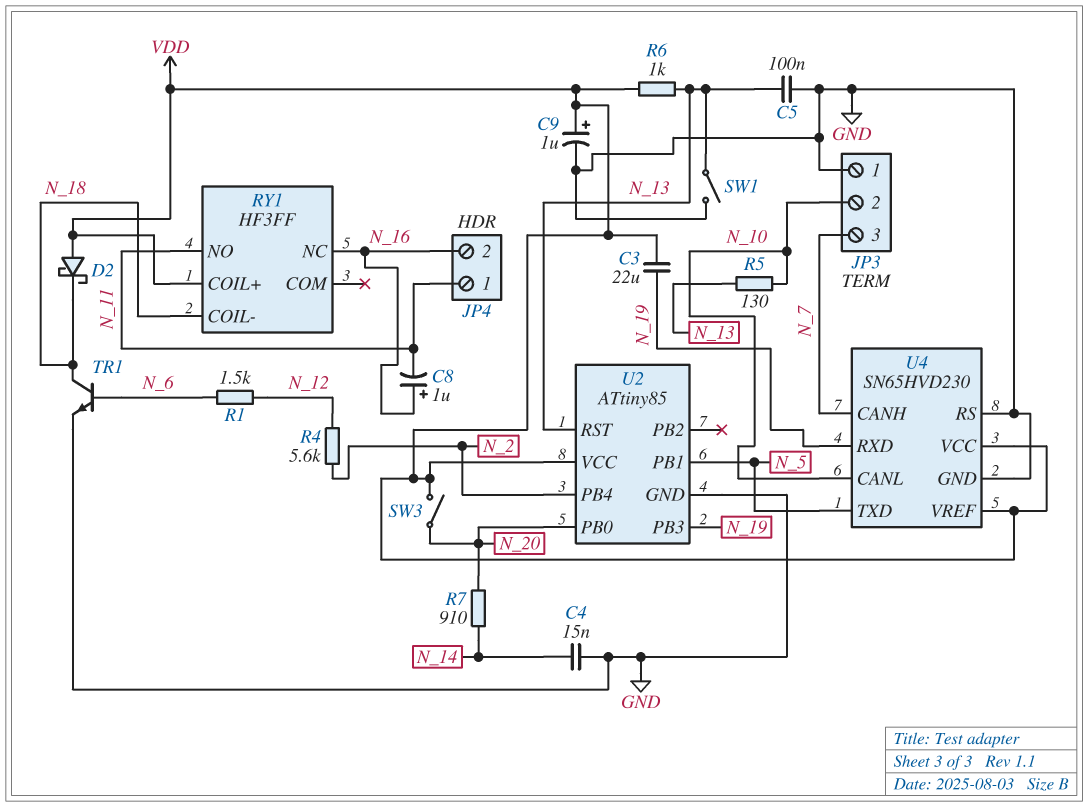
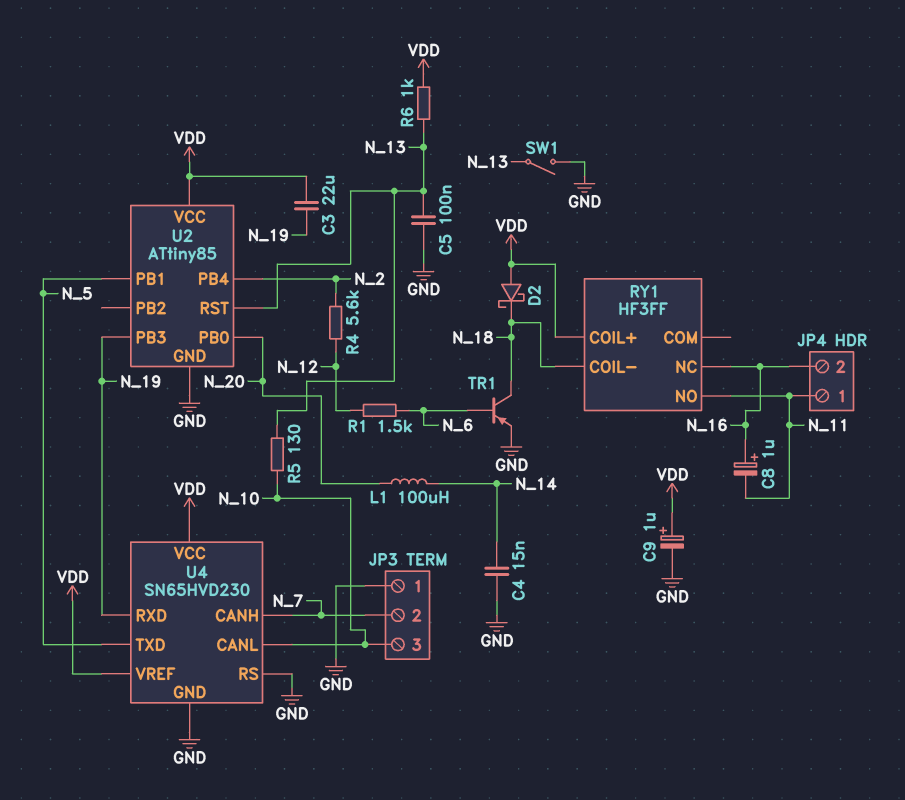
JP3 pin 2: N_10 -> N_7
JP3 pin 3: N_7 -> N_10
L1: none -> 100uH (N_14, N_20)
R7: 910 (N_14, N_20) -> none
SW3: switch (N_20, VDD) -> none
TR1: NPN (B N_6, C N_18, E GND) -> PNP (B N_6, C N_18, E GND)

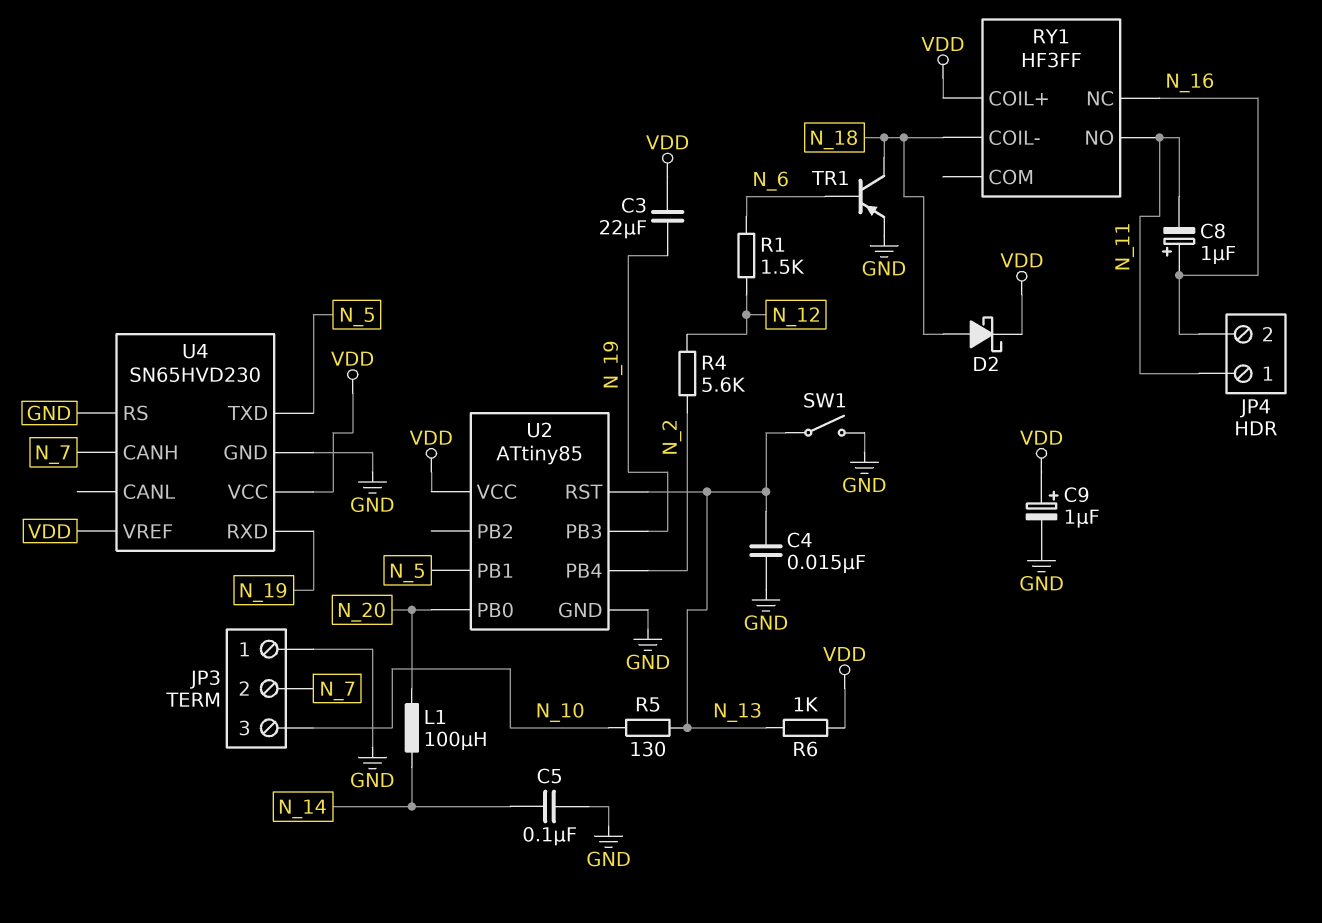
C4: 15nF (GND, N_14) -> 15nF (GND, N_13)
C5: 100nF (GND, N_13) -> 100nF (GND, N_14)
D2: schottky (A VDD, K N_18) -> schottky (A N_18, K VDD)
U4 pin CANL: N_10 -> none

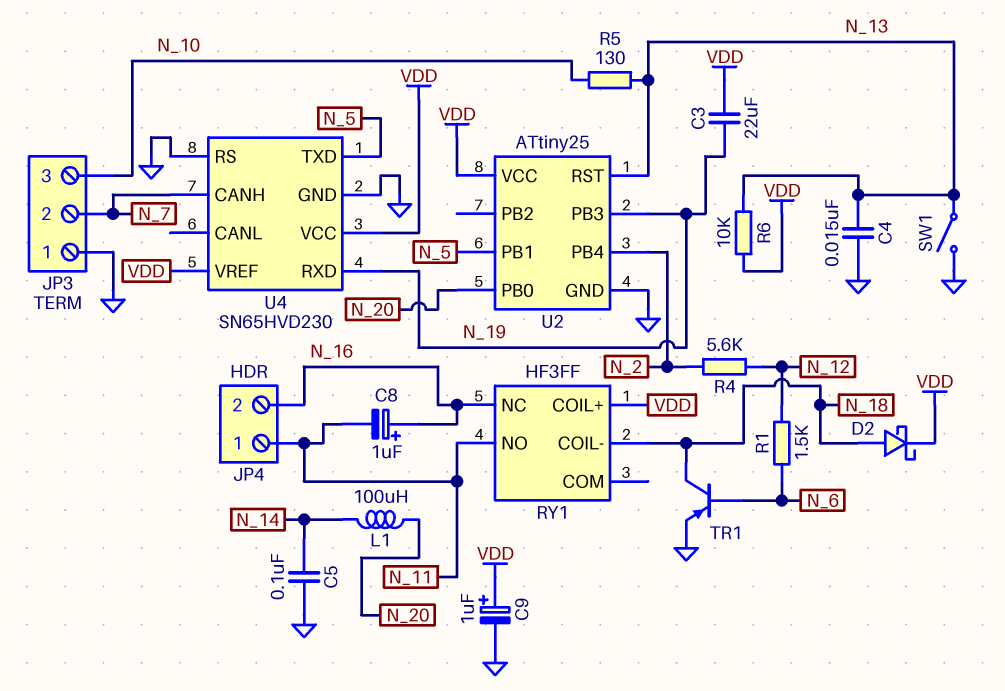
R6: 1k (N_13, VDD) -> 10k (N_13, VDD)
U2: ATtiny85 -> ATtiny25

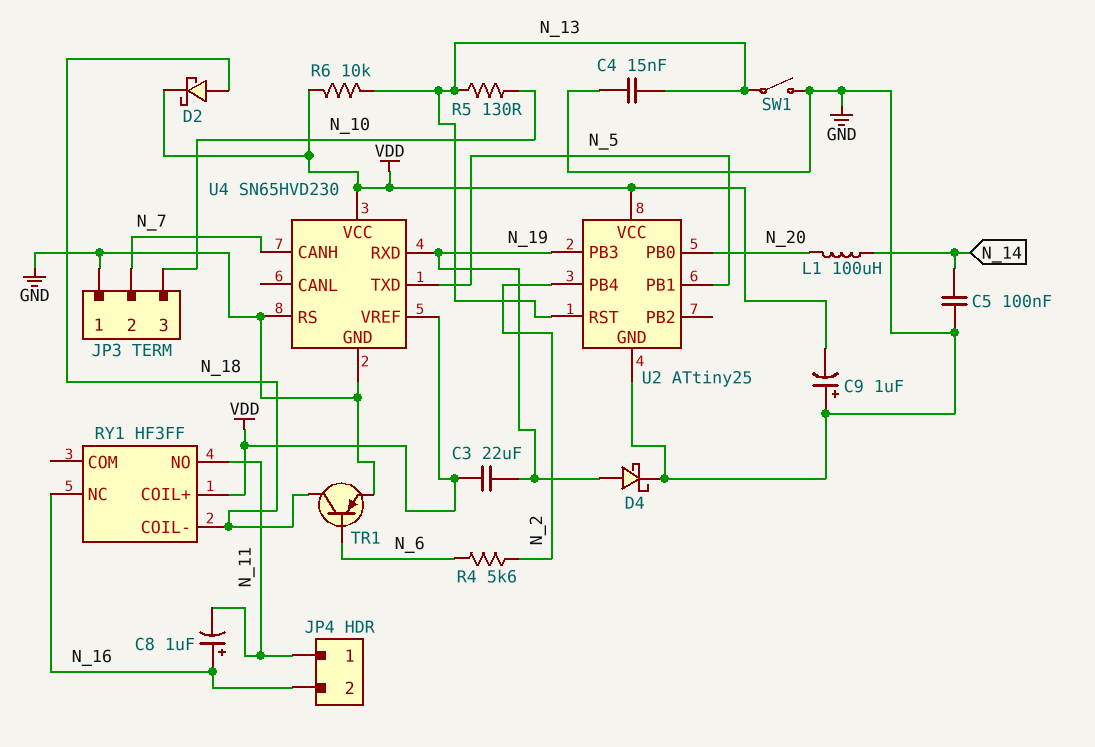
C9: 1uF (plus VDD, minus GND) -> 1uF (plus GND, minus VDD)
D4: none -> schottky (A N_19, K GND)
R1: 1.5k (N_6, N_12) -> none
R4: 5.6k (N_2, N_12) -> 5.6k (N_2, N_6)

